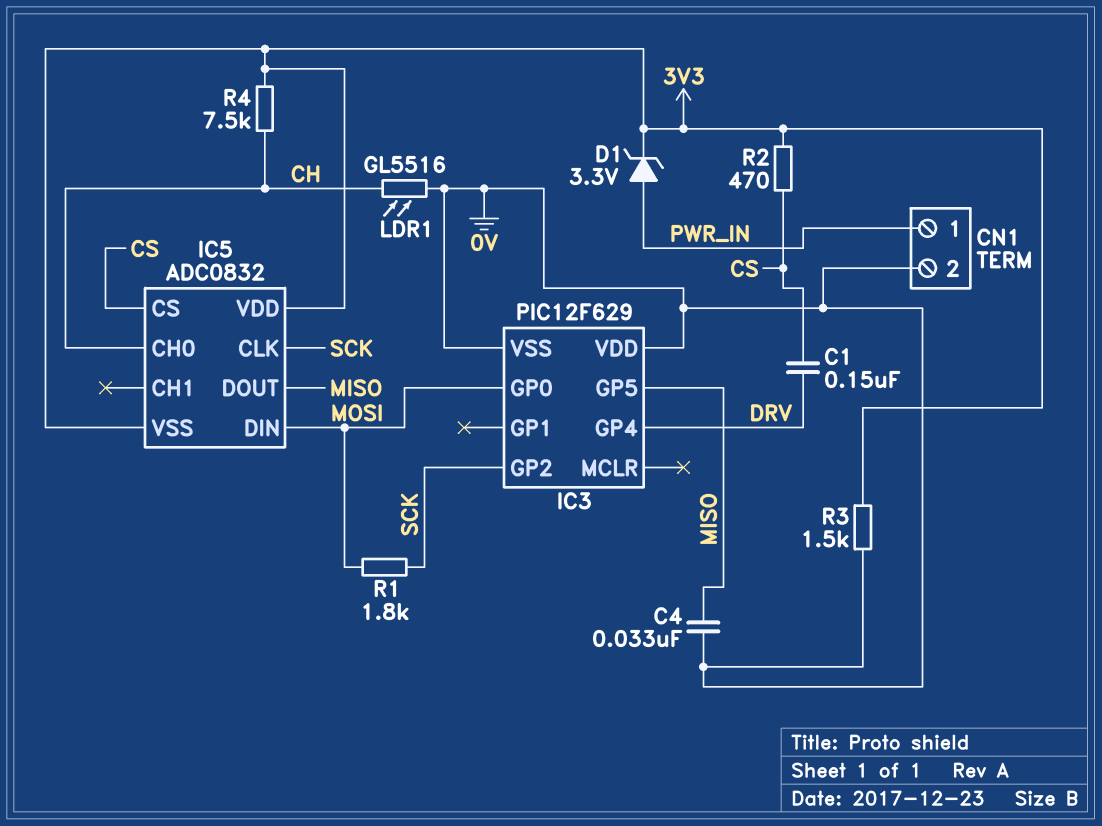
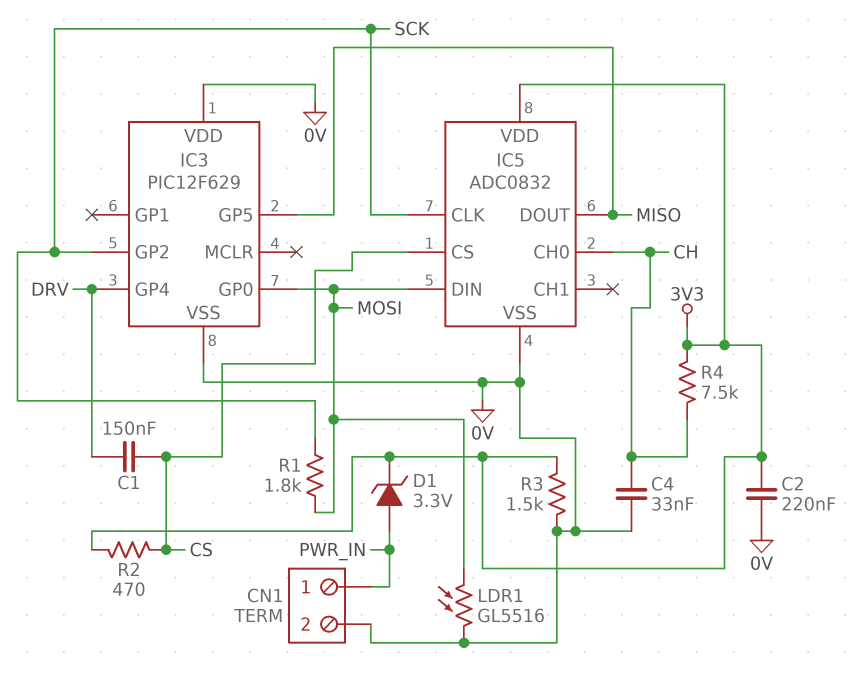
C2: none -> 220nF (0V, 3V3)
C4: 33nF (0V, MISO) -> 33nF (0V, CH)
IC5 pin VSS: 3V3 -> 0V
LDR1: GL5516 (0V, CH) -> GL5516 (0V, MOSI)

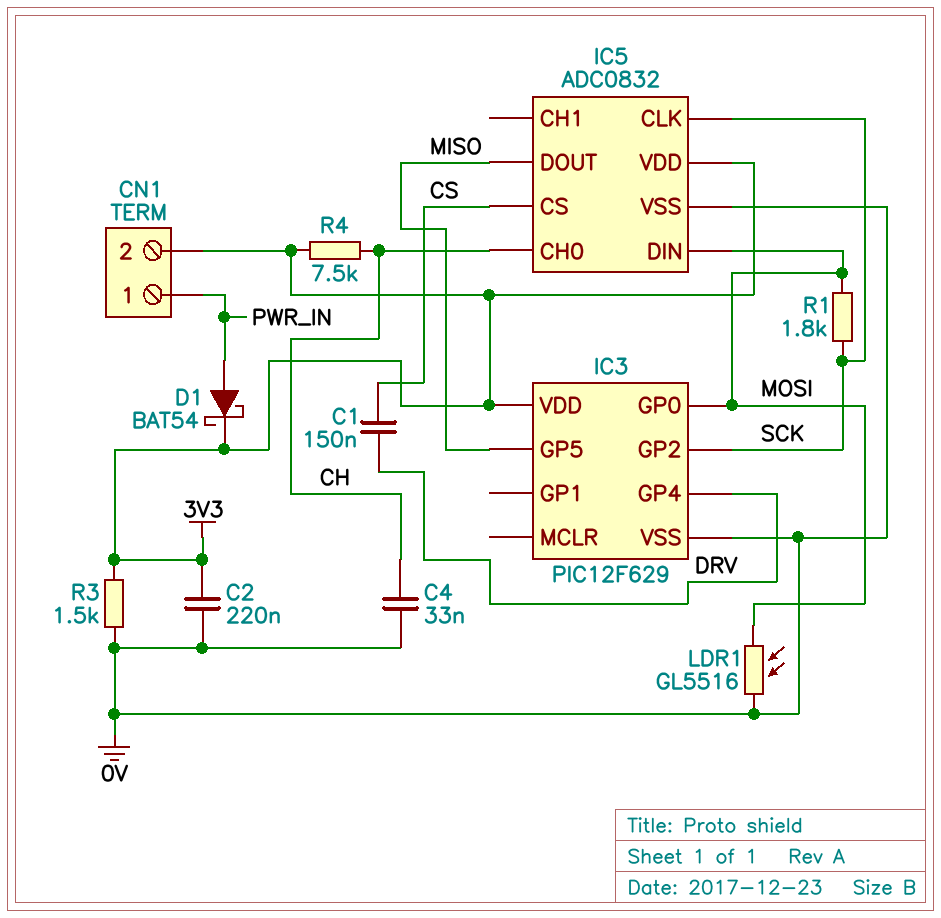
CN1 pin 2: 0V -> 3V3
D1: zener 3.3V (A PWR_IN, K 3V3) -> schottky BAT54 (A PWR_IN, K 3V3)
IC3 pin VDD: 0V -> 3V3
R2: 470 (3V3, CS) -> none

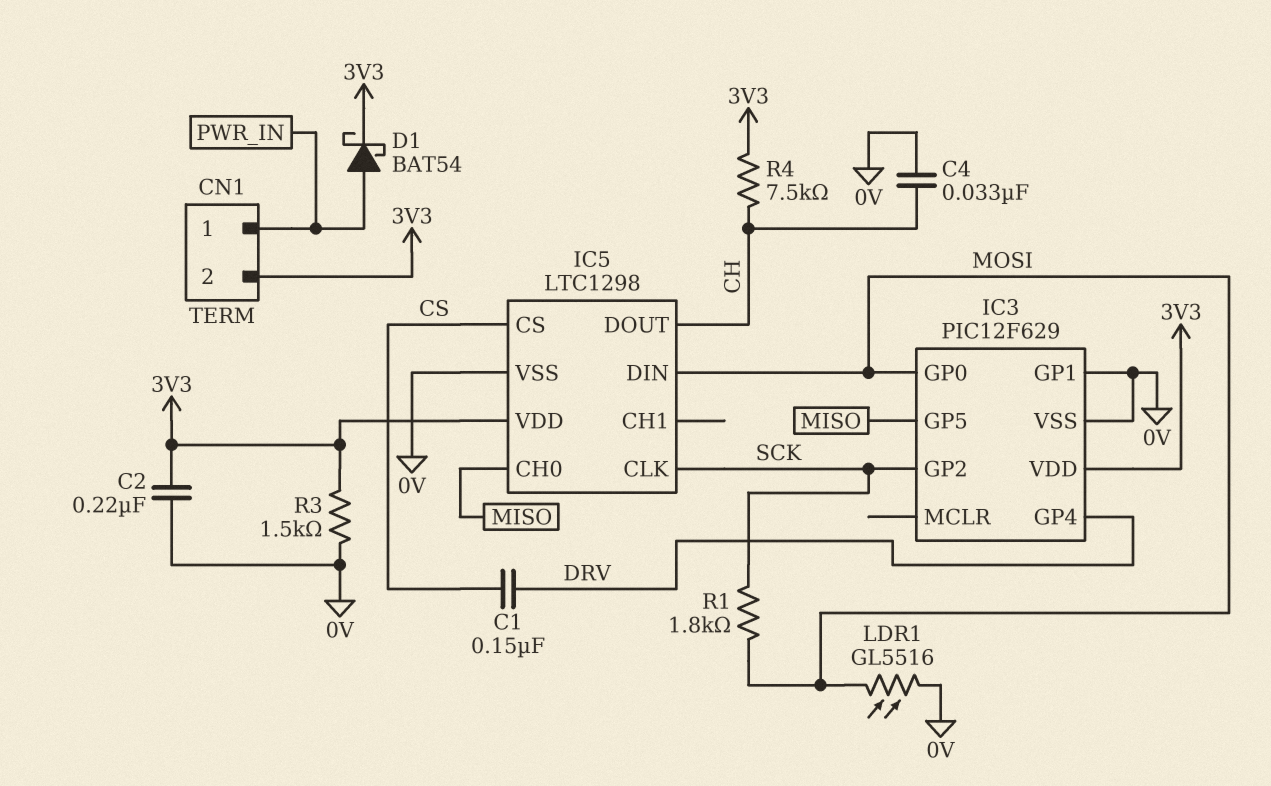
IC3 pin GP1: none -> 0V
IC5: ADC0832 -> LTC1298
IC5 pin CH0: CH -> MISO
IC5 pin DOUT: MISO -> CH

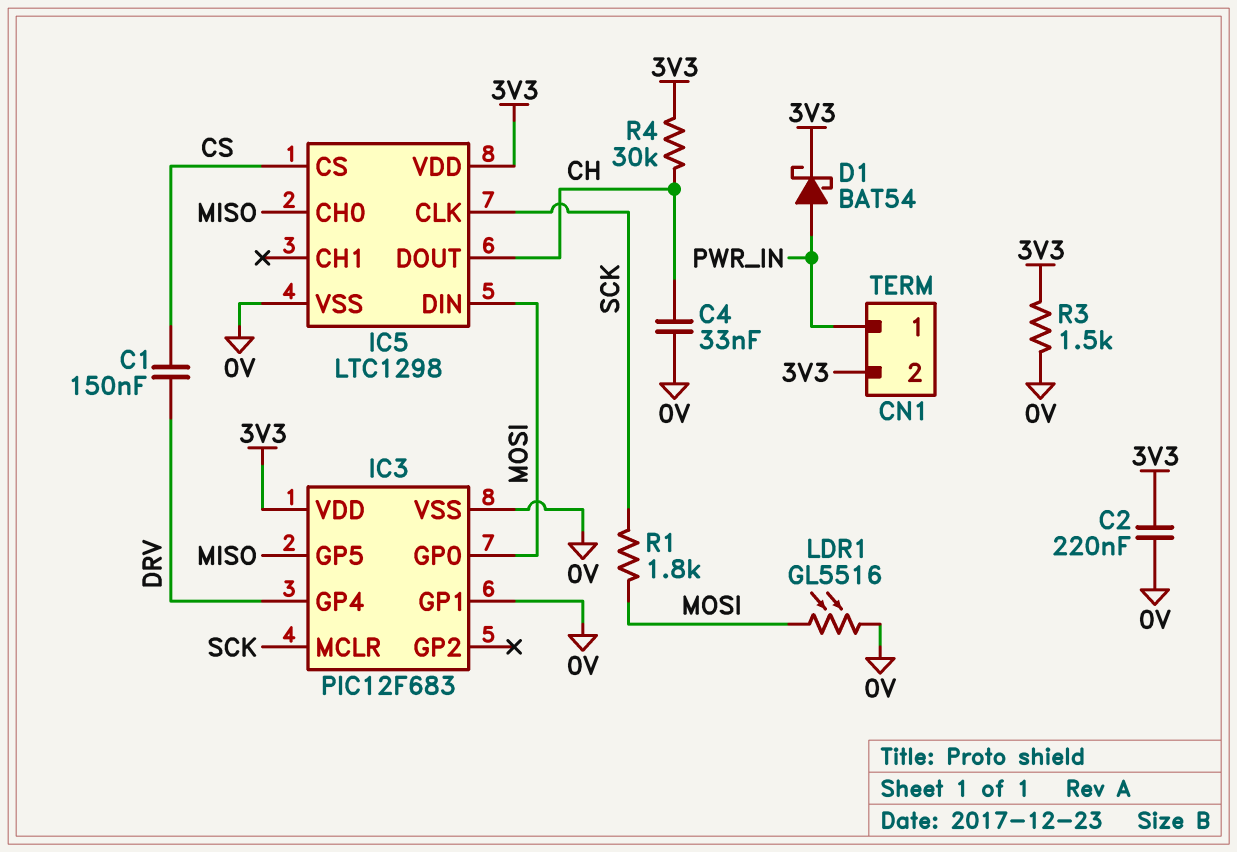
IC3: PIC12F629 -> PIC12F683
IC3 pin GP2: SCK -> none
IC3 pin MCLR: none -> SCK
R4: 7.5k (3V3, CH) -> 30k (3V3, CH)

